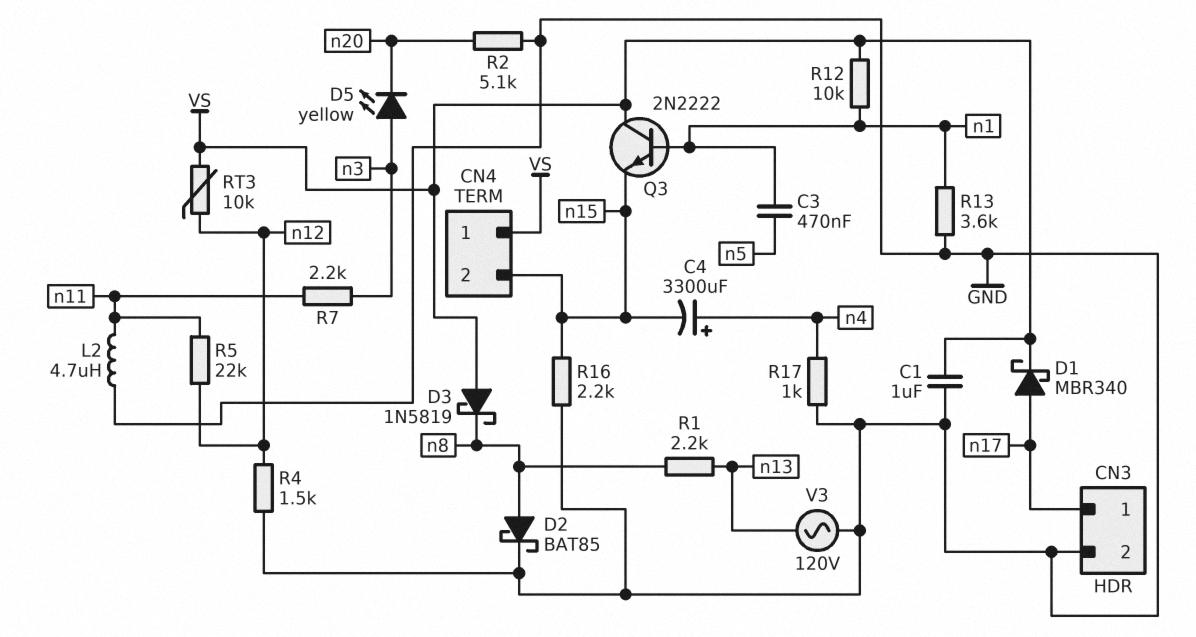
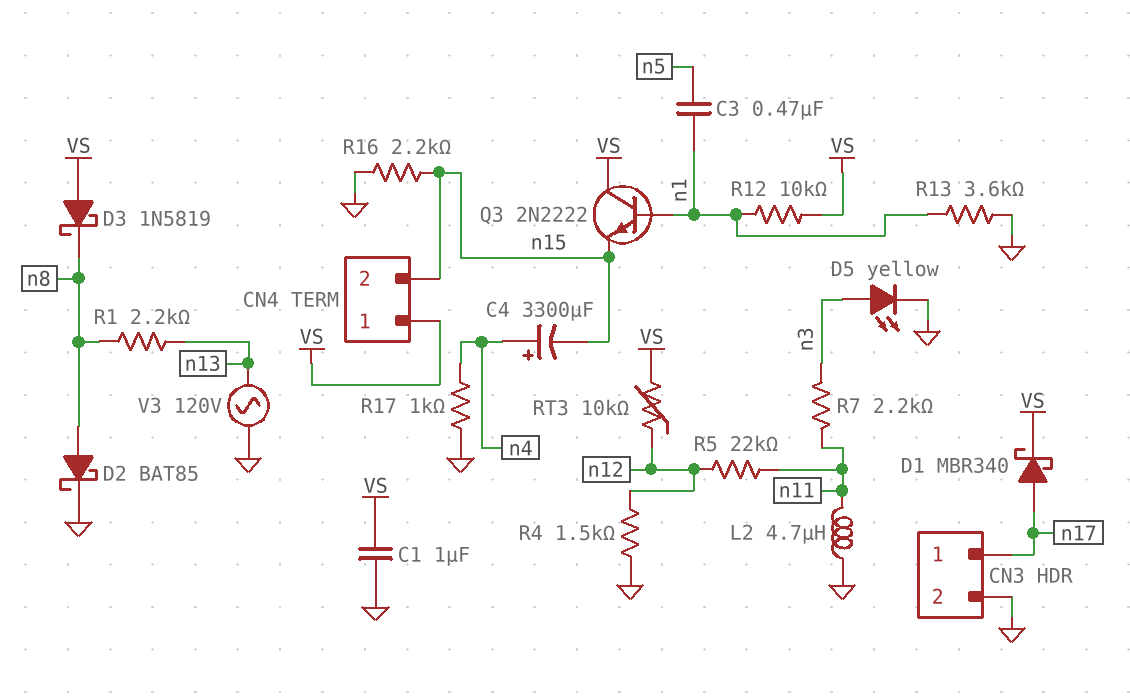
D5: LED yellow (A n3, K n20) -> LED yellow (A n3, K GND)
R2: 5.1k (GND, n20) -> none

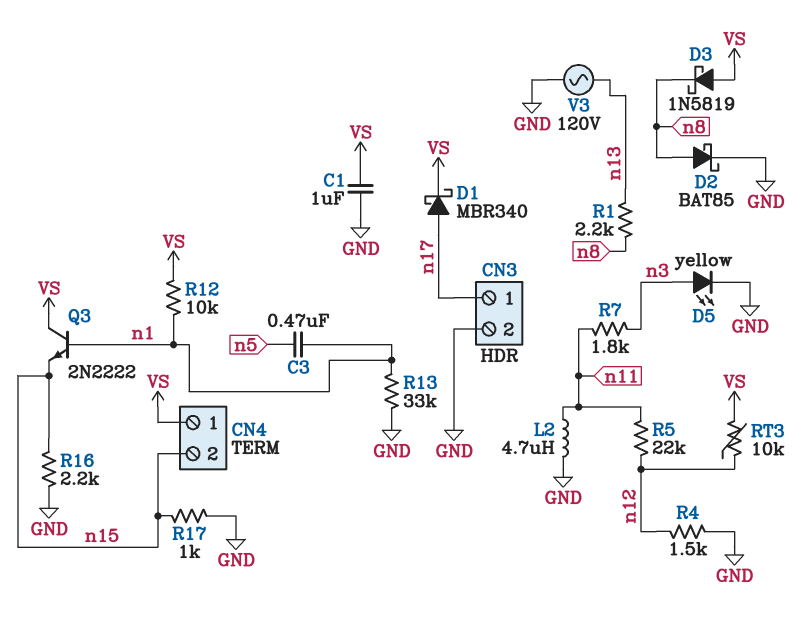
C4: 3300uF (plus n4, minus n15) -> none
R7: 2.2k (n3, n11) -> 1.8k (n3, n11)
R13: 3.6k (GND, n1) -> 33k (GND, n1)
R17: 1k (GND, n4) -> 1k (GND, n15)

